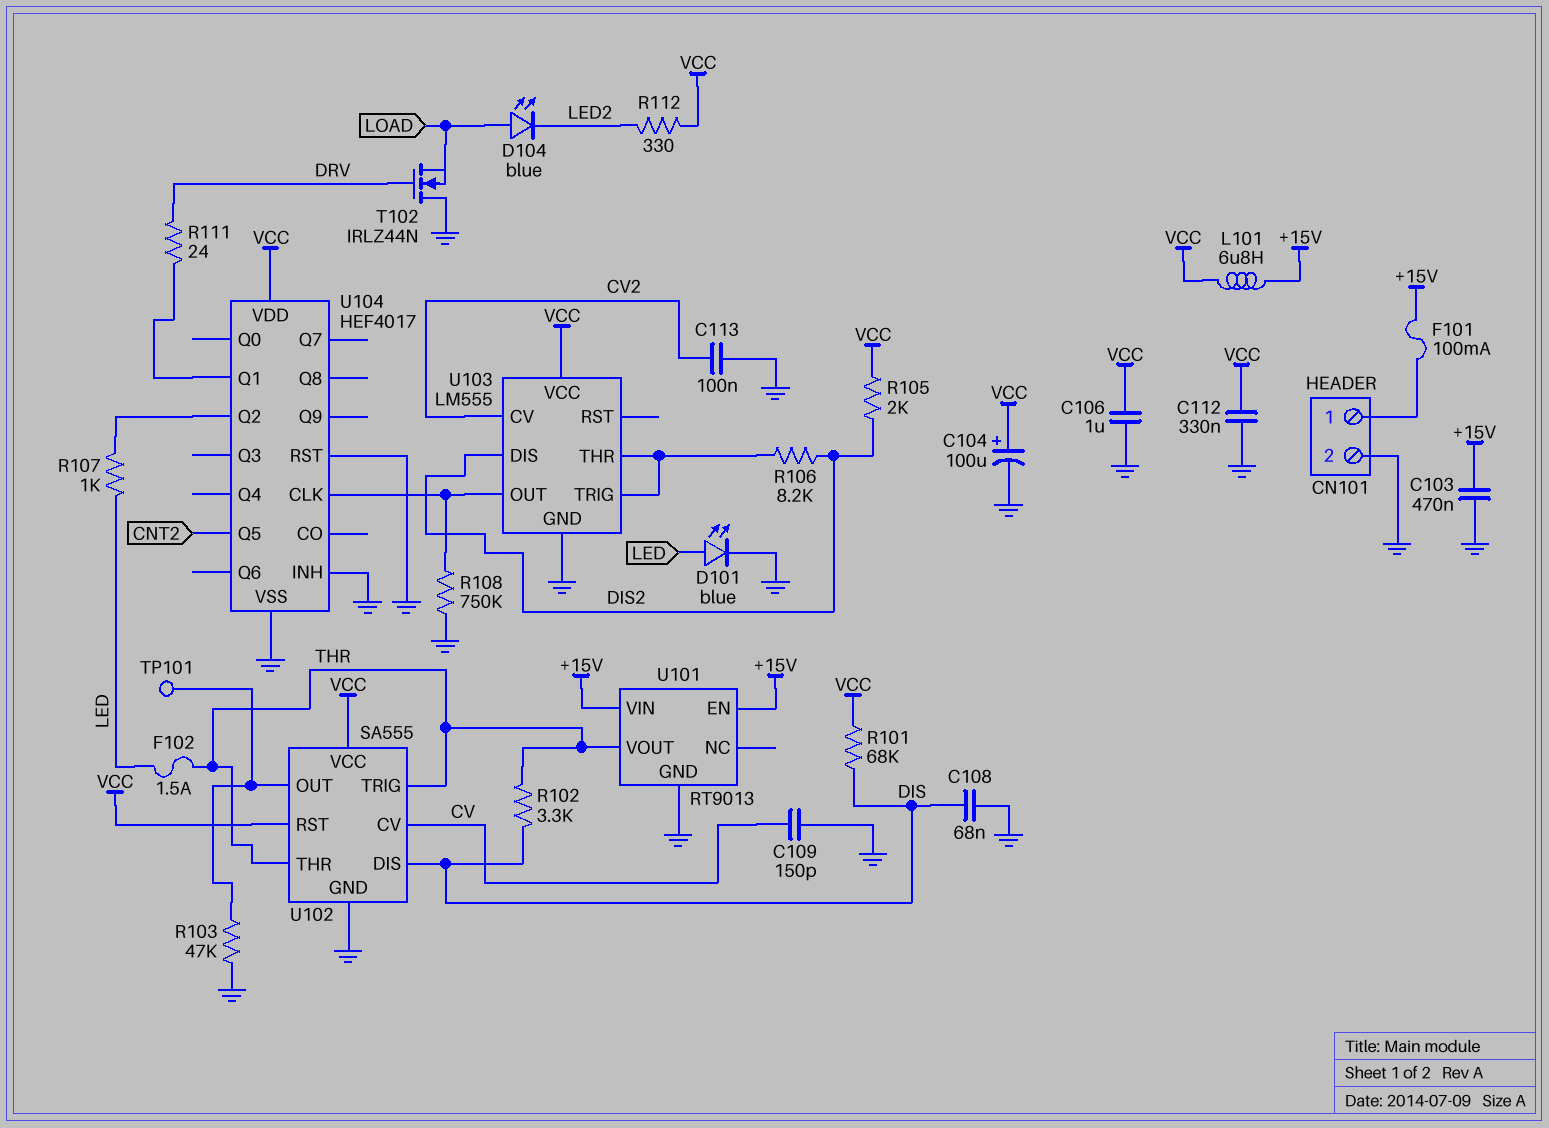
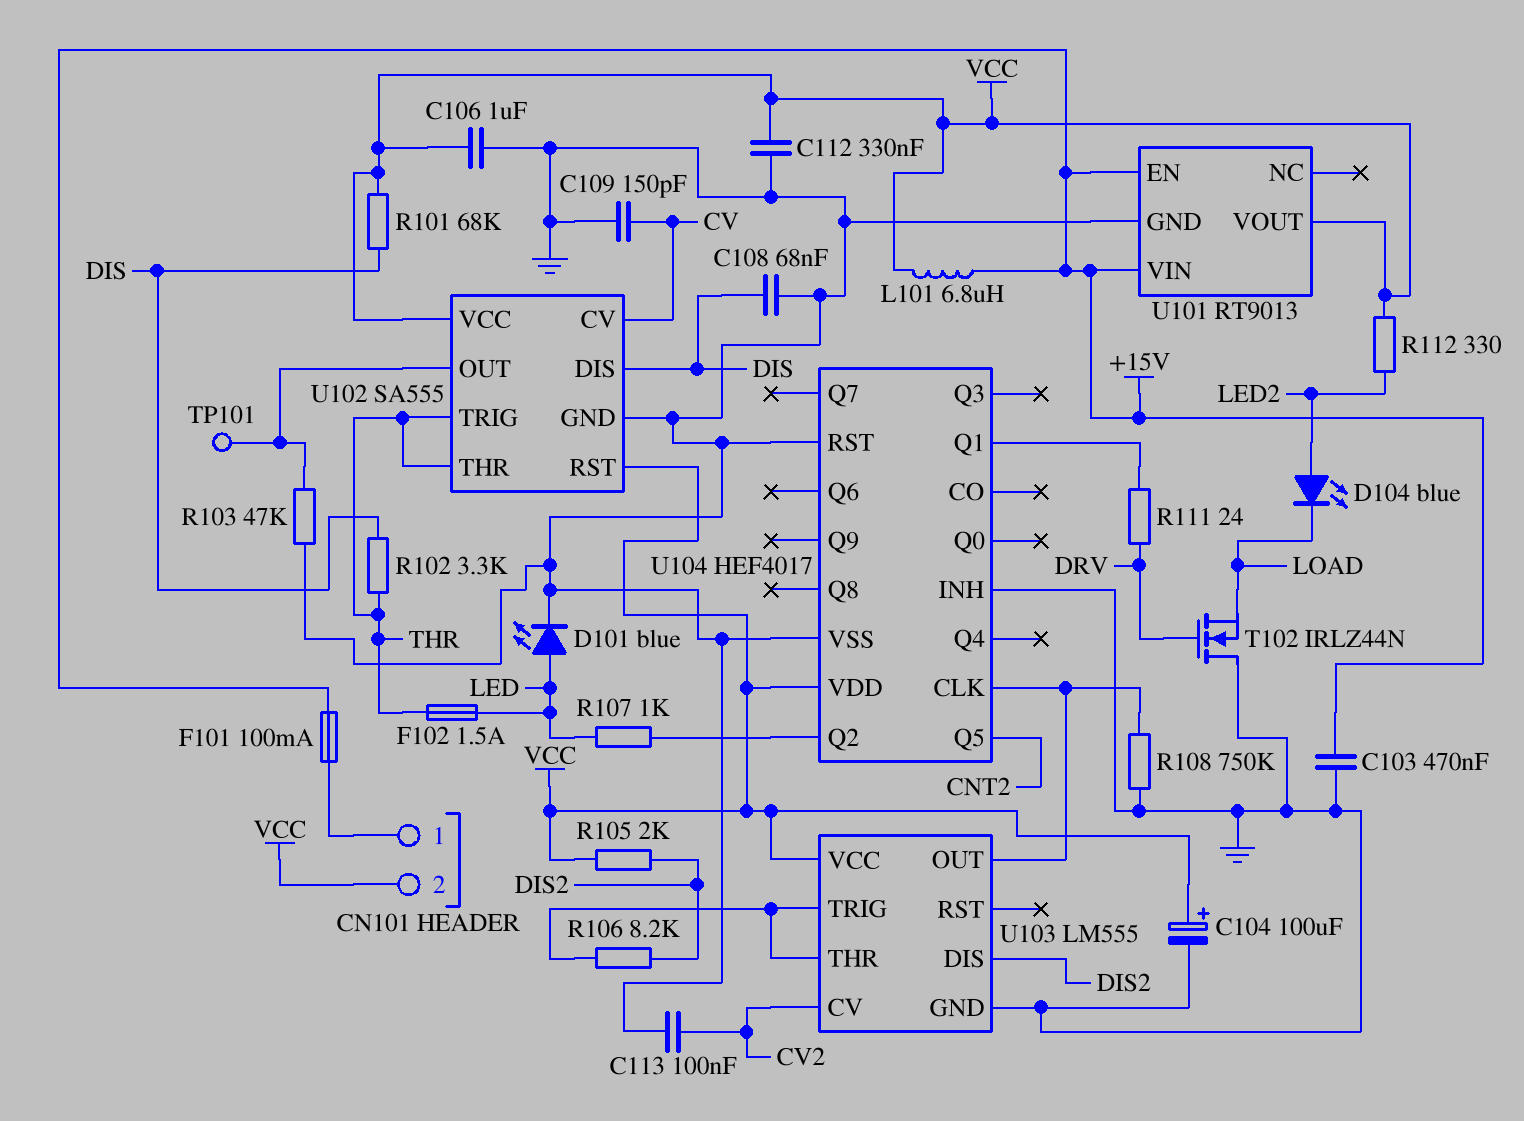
CN101 pin 2: GND -> VCC
D104: LED blue (A LOAD, K LED2) -> LED blue (A LED2, K LOAD)
U101 pin VOUT: THR -> VCC

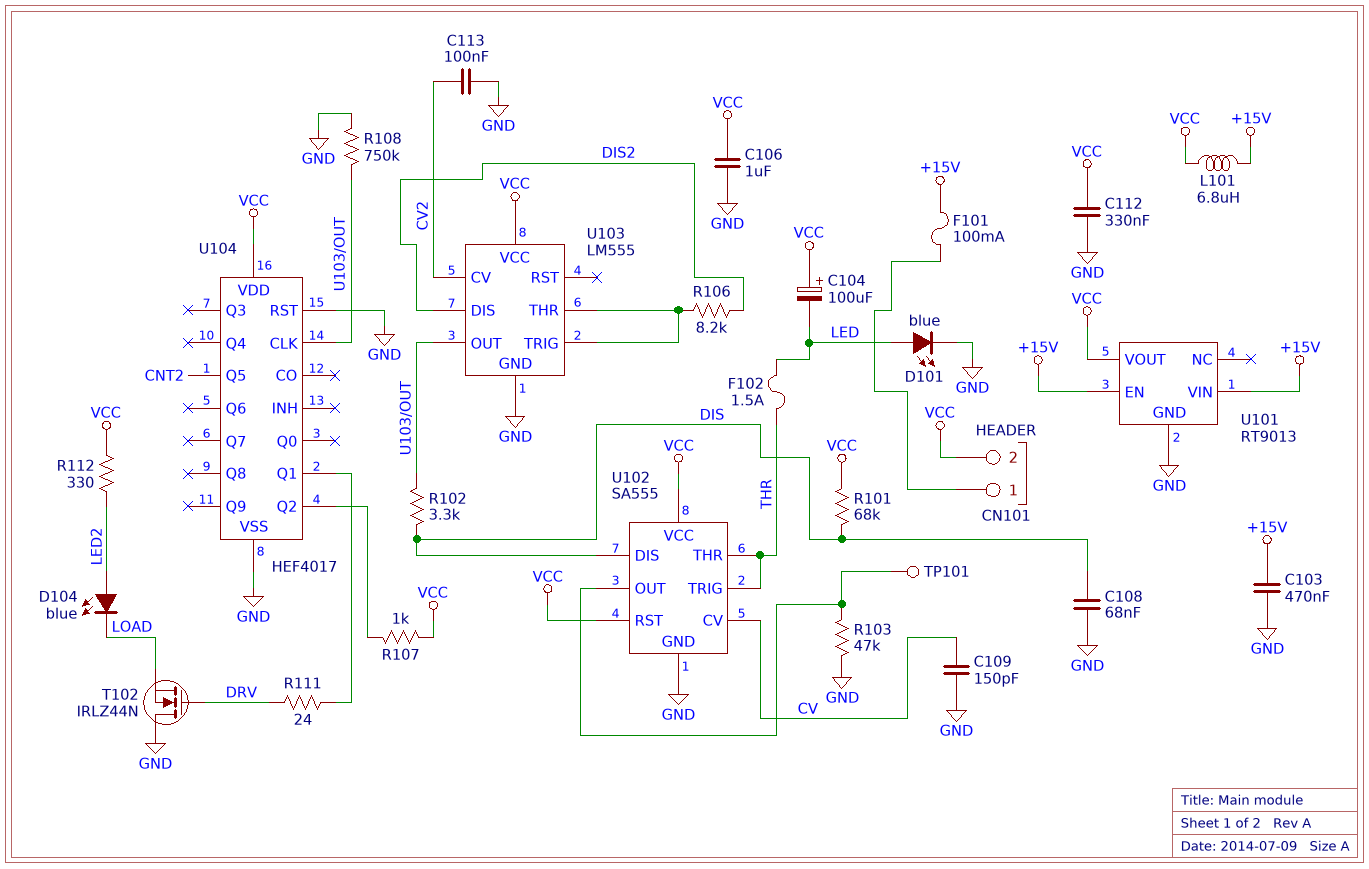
C104: 100uF (plus VCC, minus GND) -> 100uF (plus VCC, minus LED)
R102: 3.3k (DIS, THR) -> 3.3k (DIS, U103/OUT)
R105: 2k (DIS2, VCC) -> none
R107: 1k (LED, U104/Q2) -> 1k (U104/Q2, VCC)
U104 pin INH: GND -> none

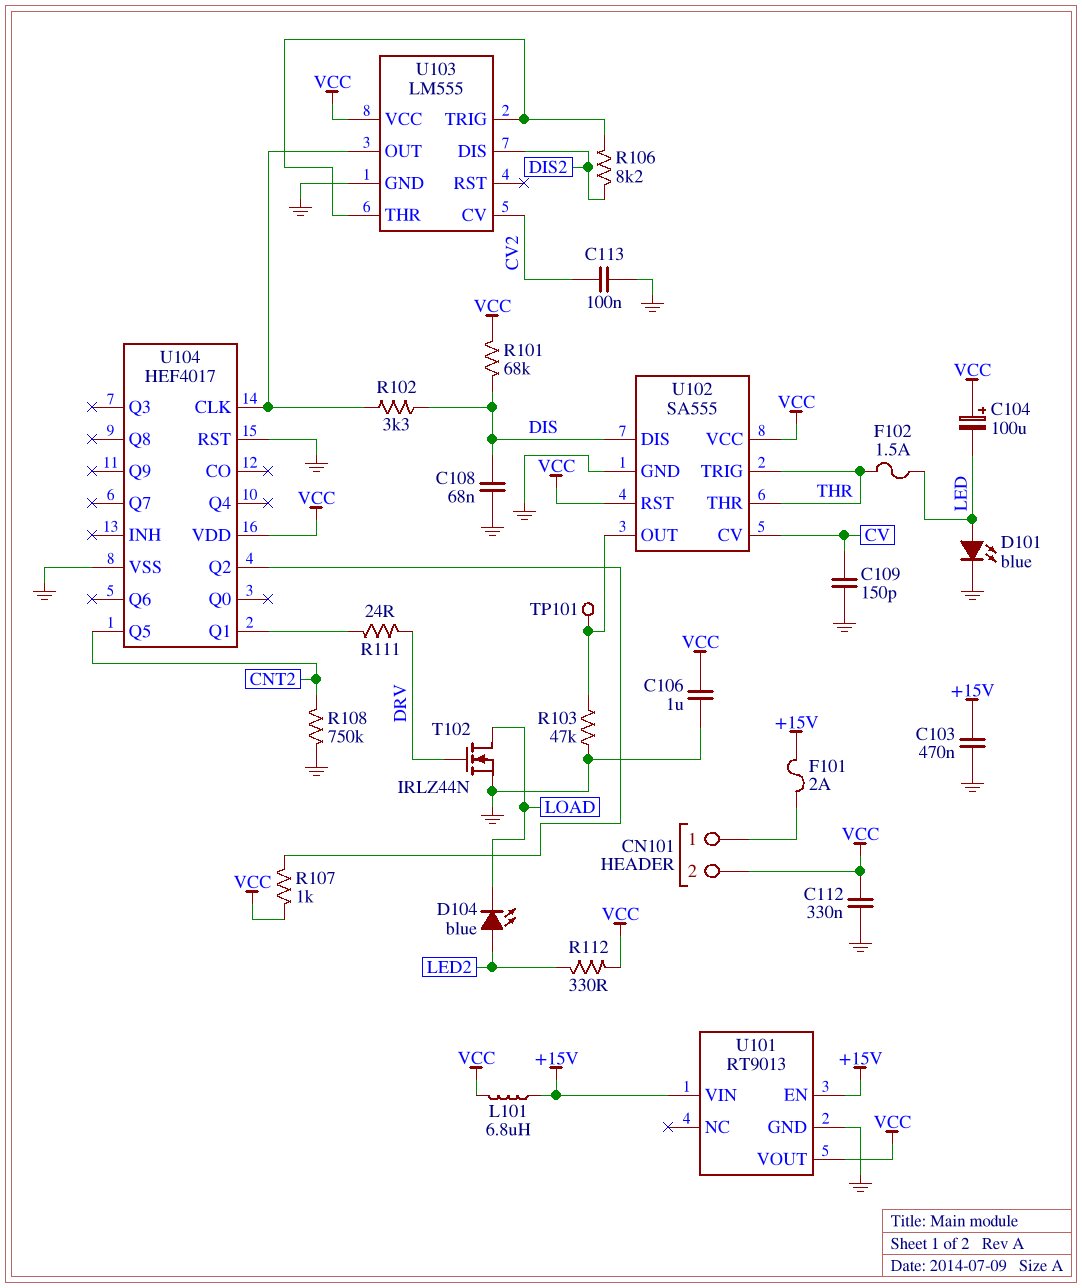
F101: 100mA (+15V, CN101/1) -> 2A (+15V, CN101/1)
R108: 750k (GND, U103/OUT) -> 750k (CNT2, GND)
T102: NMOS IRLZ44N (G DRV, D GND, S LOAD) -> NMOS IRLZ44N (G DRV, D LOAD, S GND)

